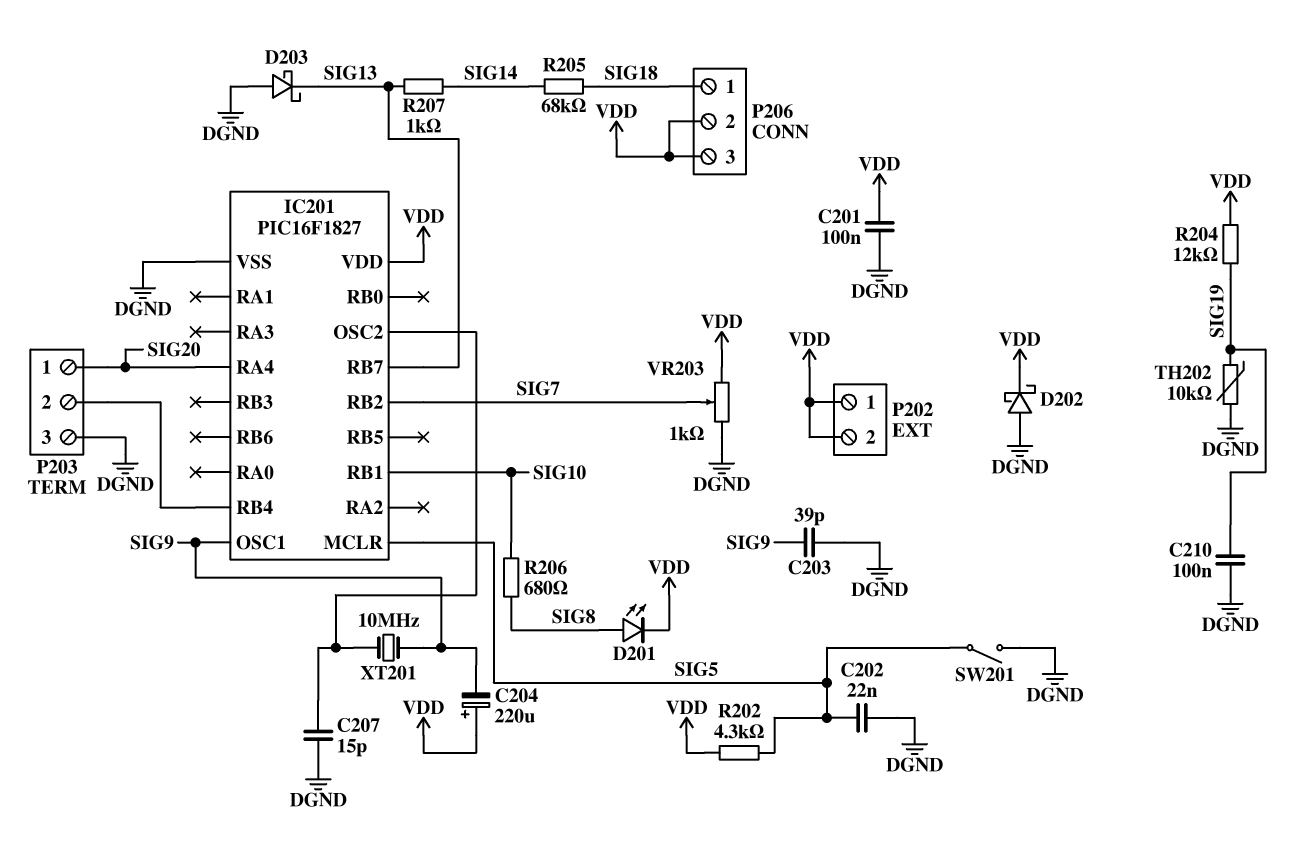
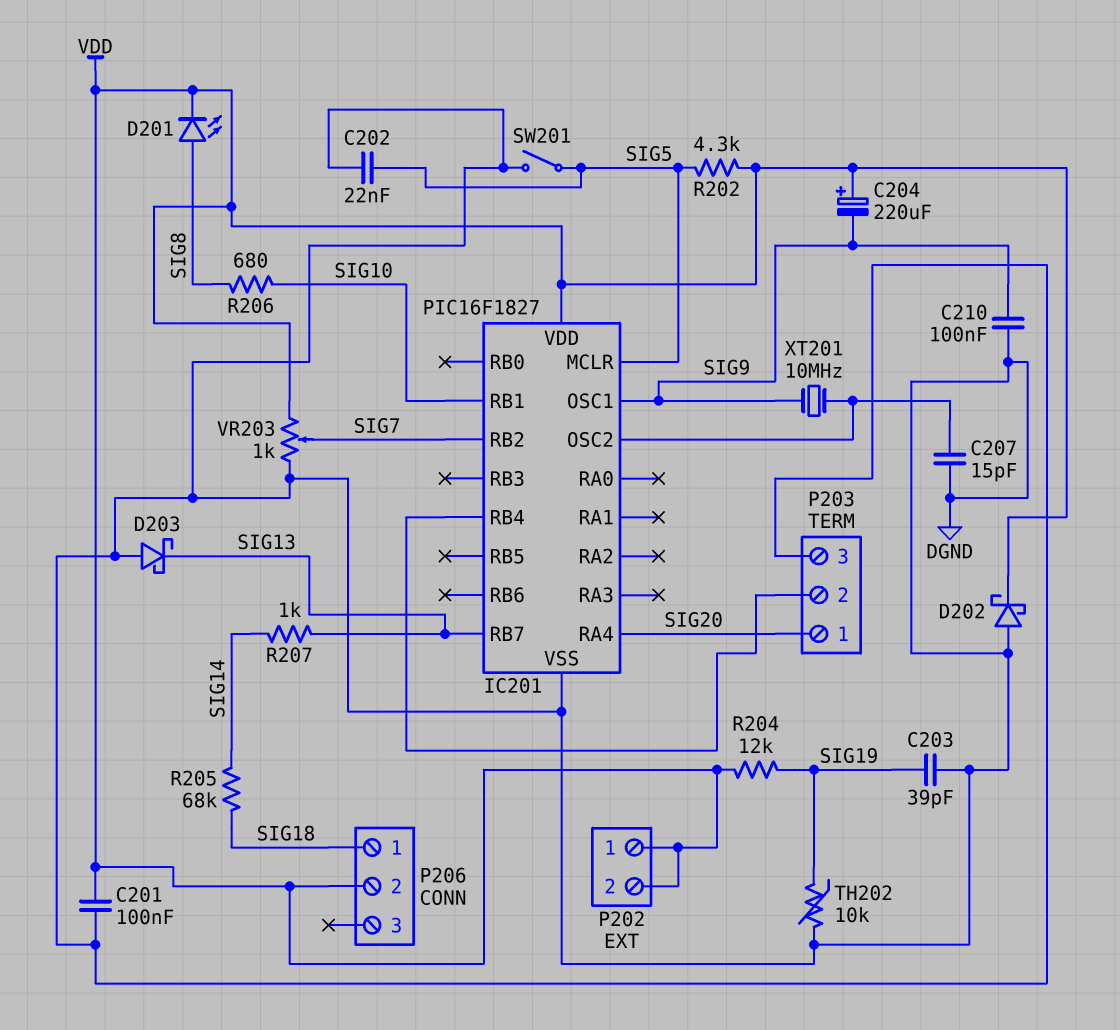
C203: 39pF (DGND, SIG9) -> 39pF (DGND, SIG19)
C210: 100nF (DGND, SIG19) -> 100nF (DGND, SIG9)
P206 pin 3: VDD -> none

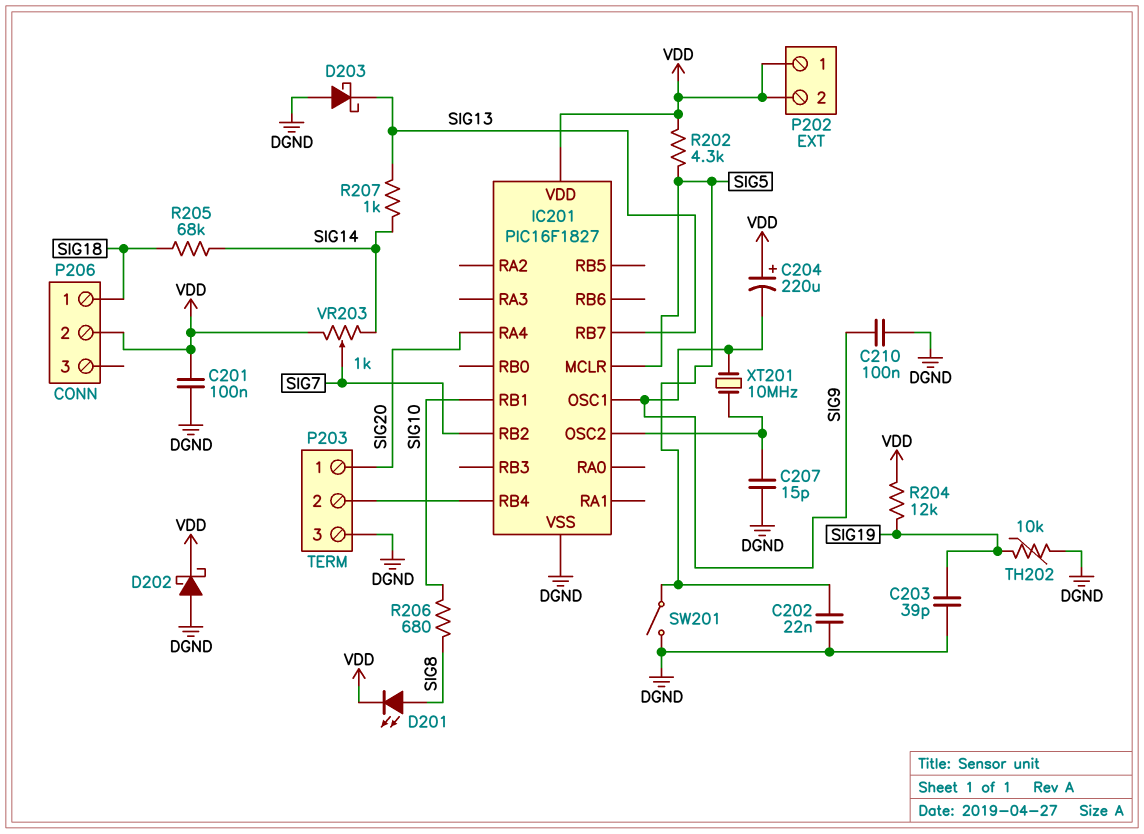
VR203: 1k (DGND, VDD, wiper SIG7) -> 1k (SIG14, VDD, wiper SIG7)

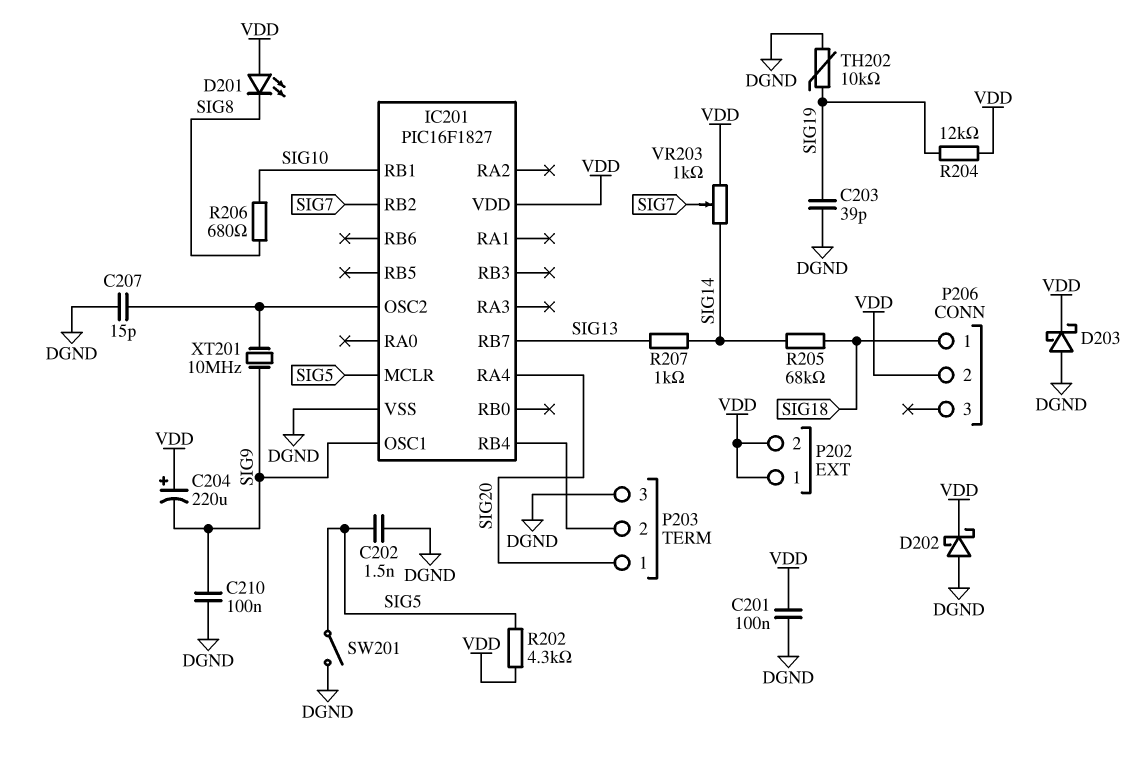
C202: 22nF (DGND, SIG5) -> 1.5nF (DGND, SIG5)
D201: LED (A SIG8, K VDD) -> LED (A VDD, K SIG8)
D203: schottky (A DGND, K SIG13) -> schottky (A DGND, K VDD)

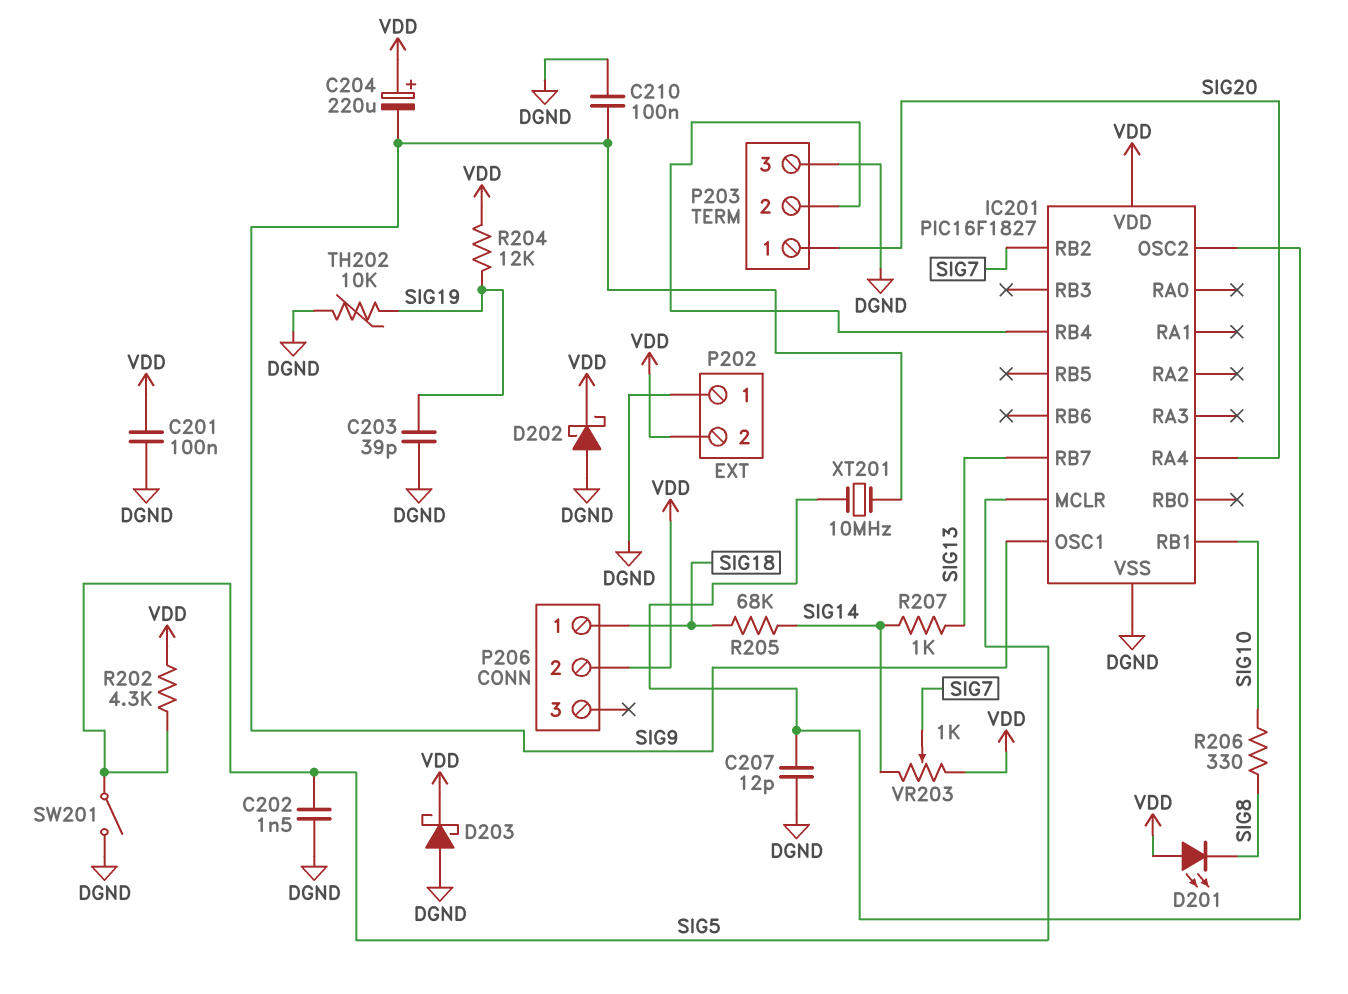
C207: 15pF (DGND, IC201/OSC2) -> 12pF (DGND, IC201/OSC2)
P202 pin 1: VDD -> DGND
R206: 680 (SIG8, SIG10) -> 330 (SIG8, SIG10)

